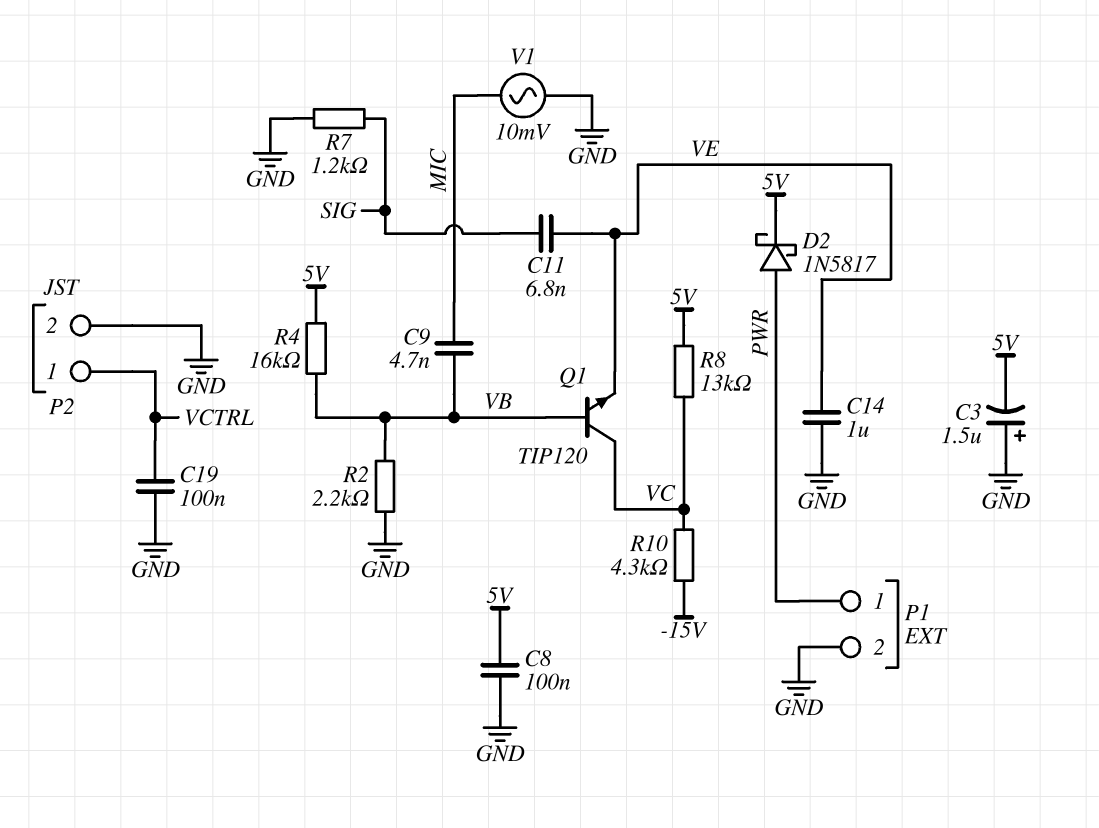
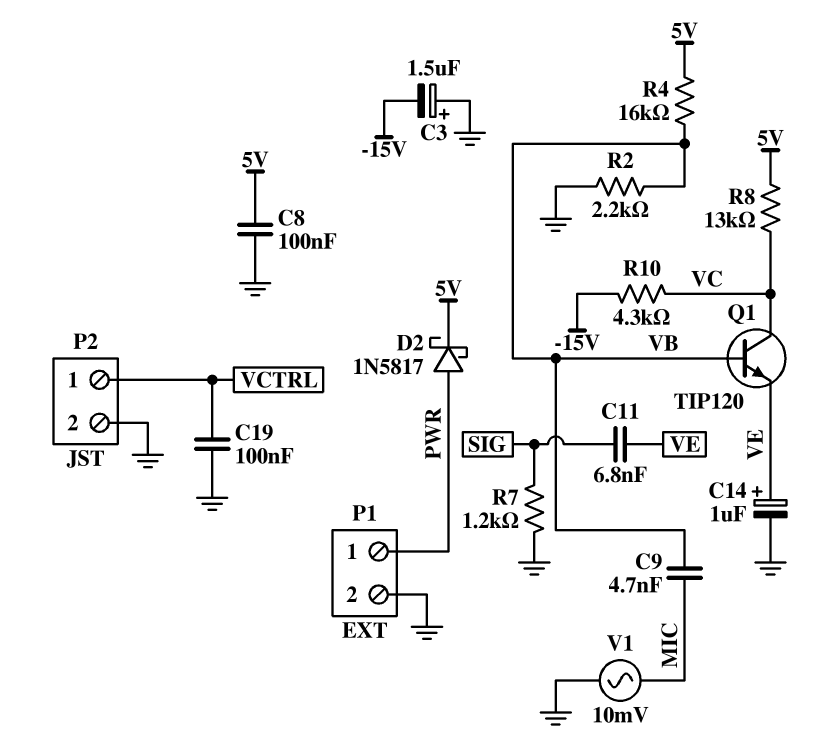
C3: 1.5uF (plus GND, minus 5V) -> 1.5uF (plus GND, minus -15V)
C14: 1uF (GND, VE) -> 1uF (plus VE, minus GND)

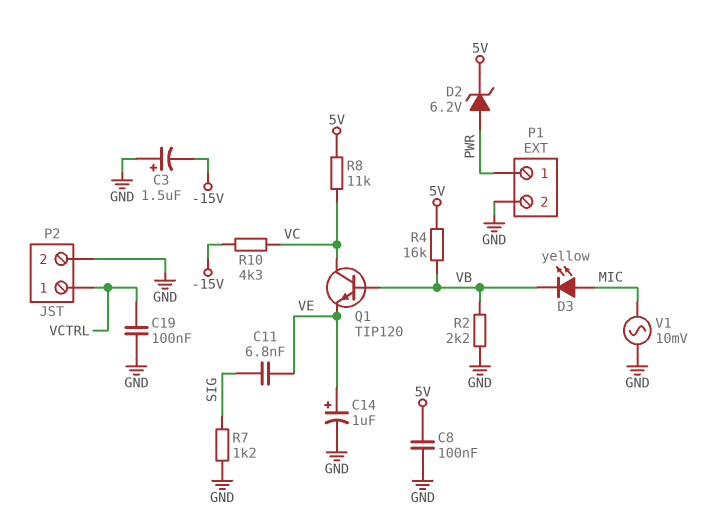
C9: 4.7nF (MIC, VB) -> none
D2: schottky 1N5817 (A PWR, K 5V) -> zener 6.2V (A PWR, K 5V)
D3: none -> LED yellow (A MIC, K VB)
R8: 13k (5V, VC) -> 11k (5V, VC)

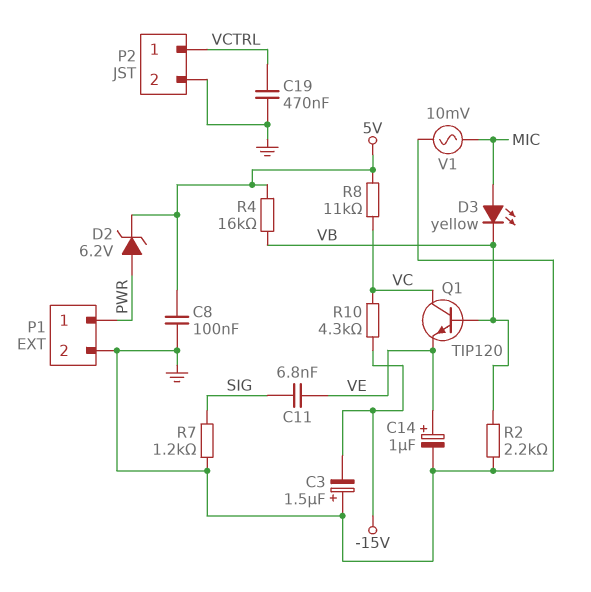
C19: 100nF (GND, VCTRL) -> 470nF (GND, VCTRL)

